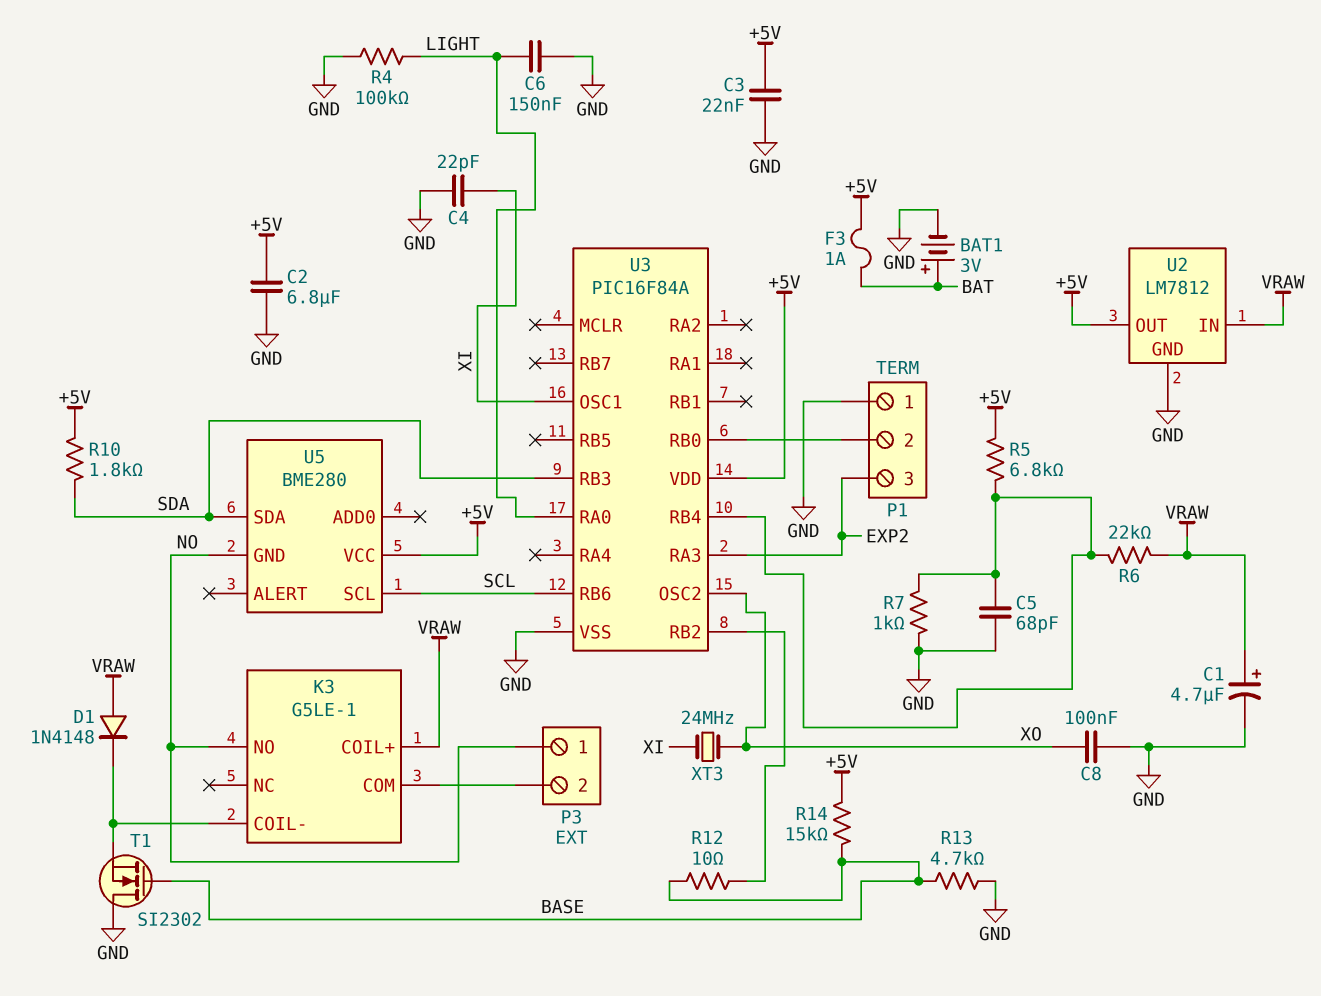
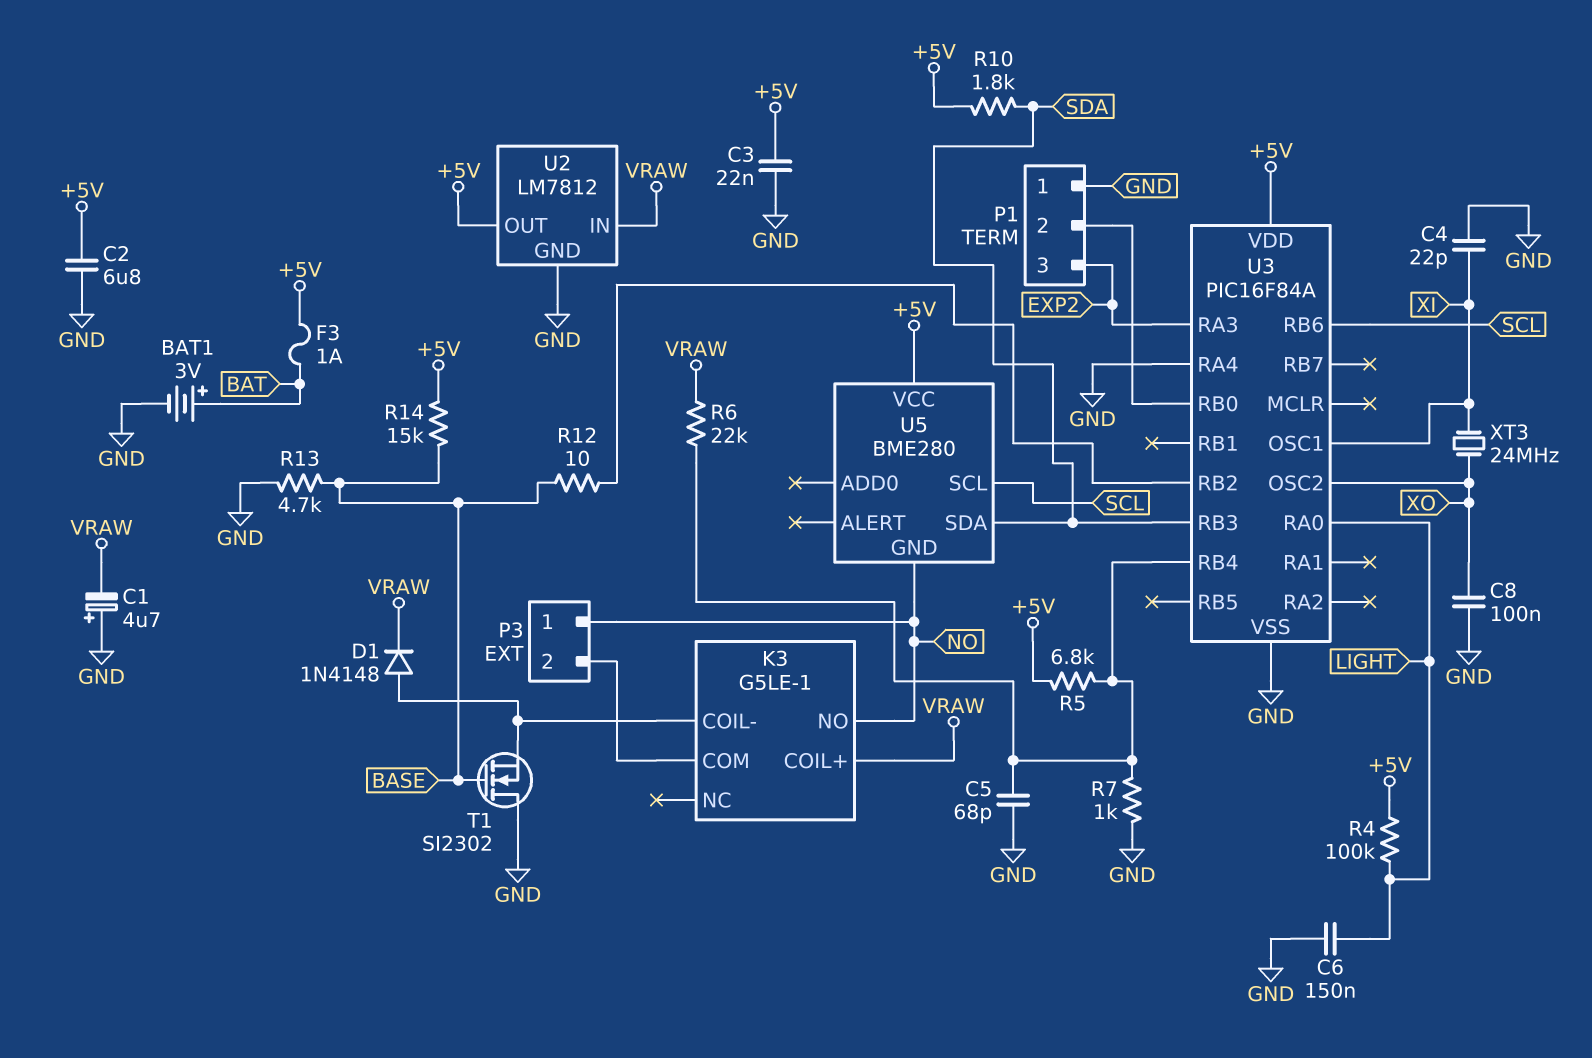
C1: 4.7uF (plus VRAW, minus GND) -> 4.7uF (plus GND, minus VRAW)
D1: diode 1N4148 (A VRAW, K K3/COIL-) -> diode 1N4148 (A K3/COIL-, K VRAW)
R4: 100k (GND, LIGHT) -> 100k (+5V, LIGHT)
U3 pin RA4: none -> GND

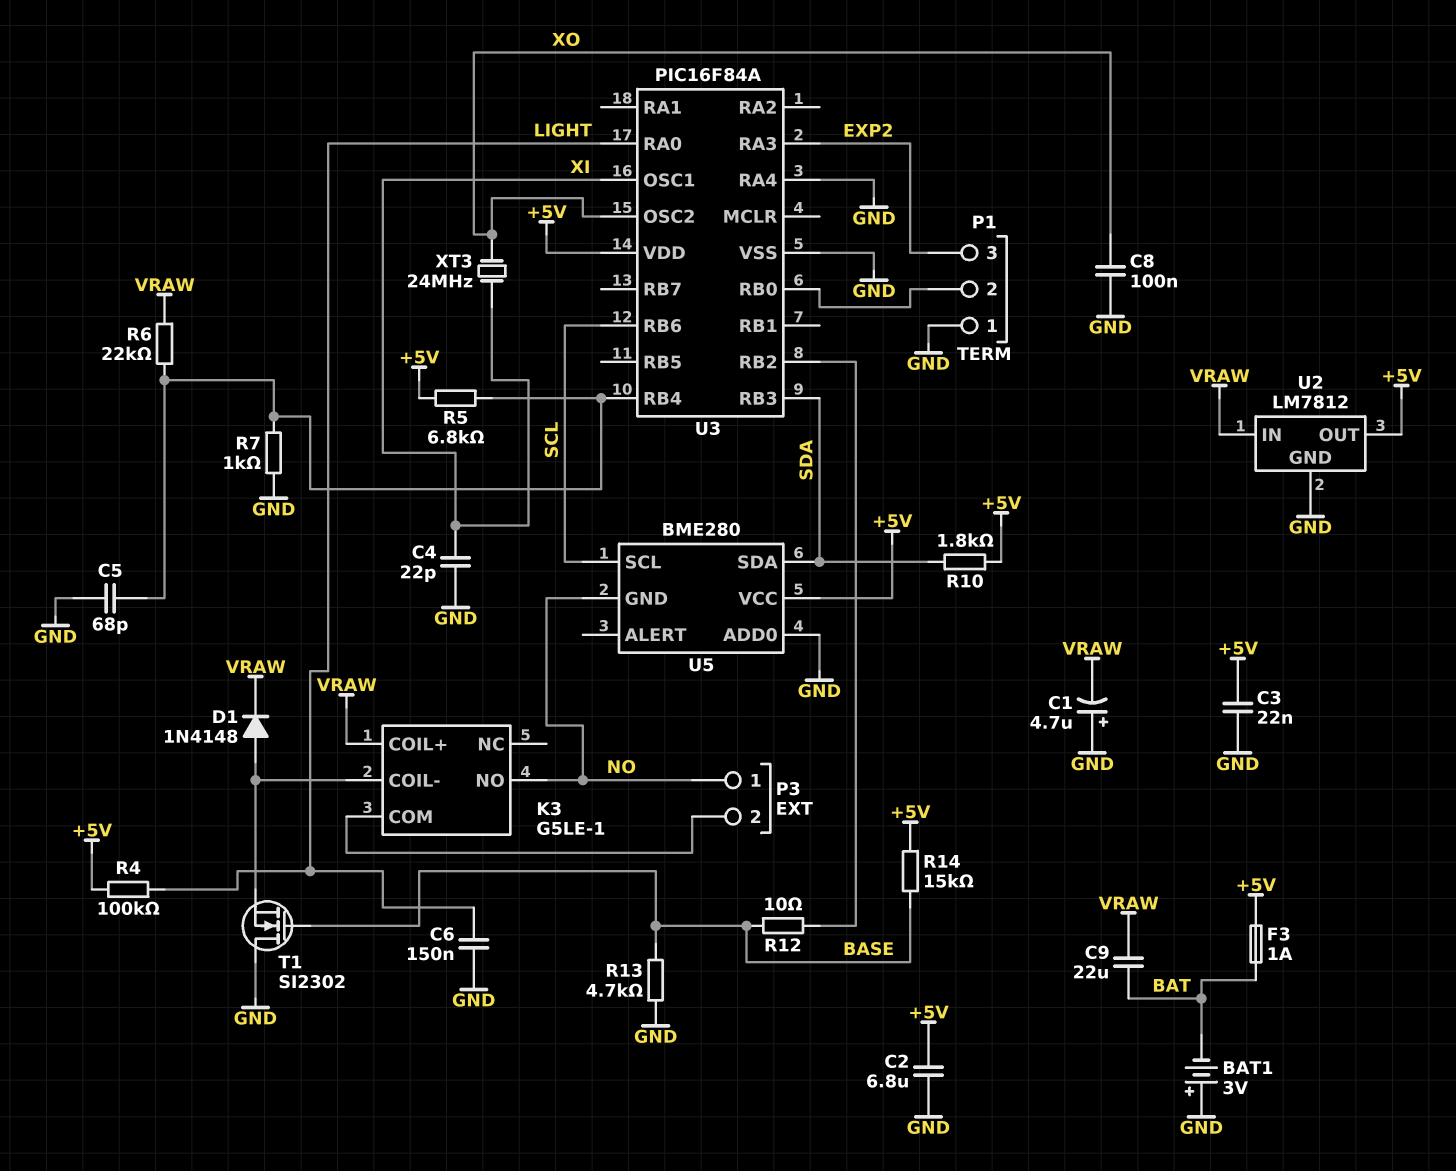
BAT1: 3V (plus BAT, minus GND) -> 3V (plus GND, minus BAT)
C9: none -> 22uF (BAT, VRAW)
U5 pin ADD0: none -> GND

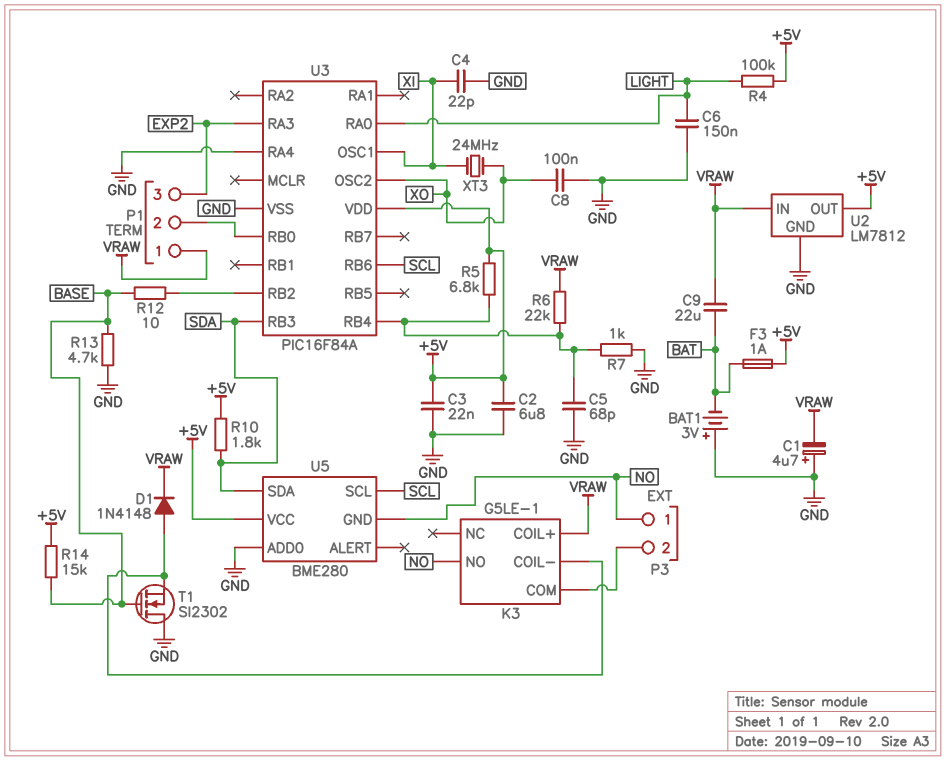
P1 pin 1: GND -> VRAW

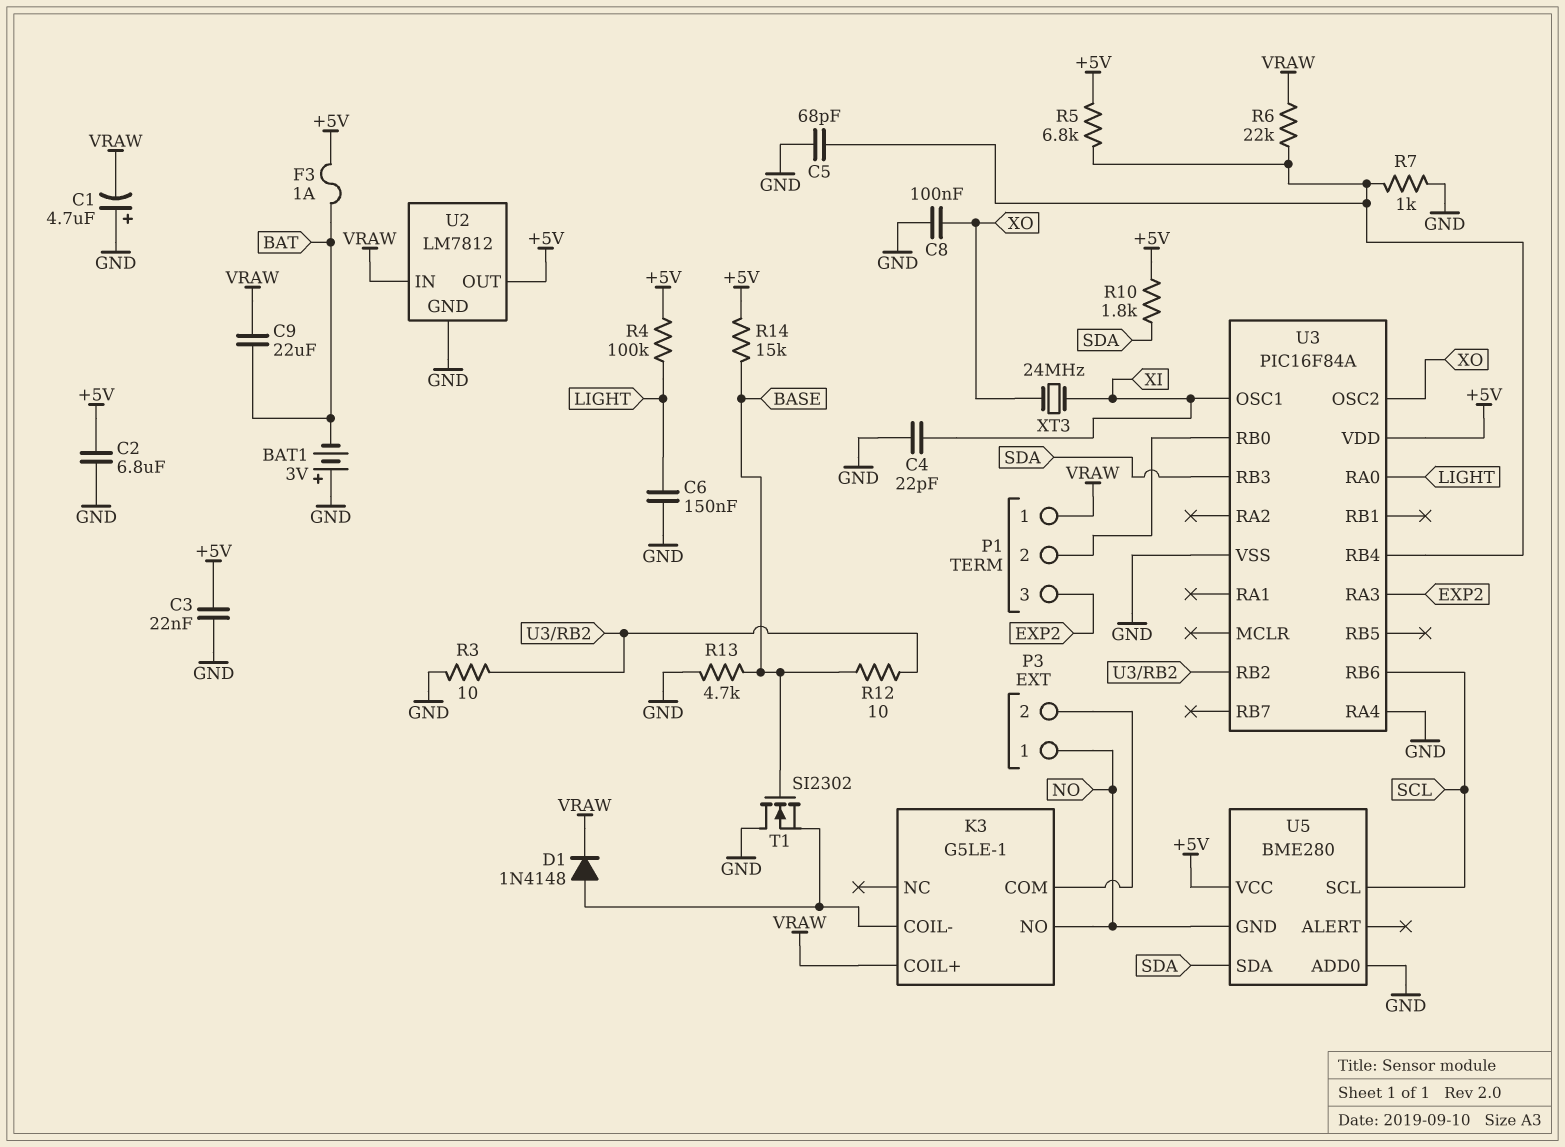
R3: none -> 10 (GND, U3/RB2)

